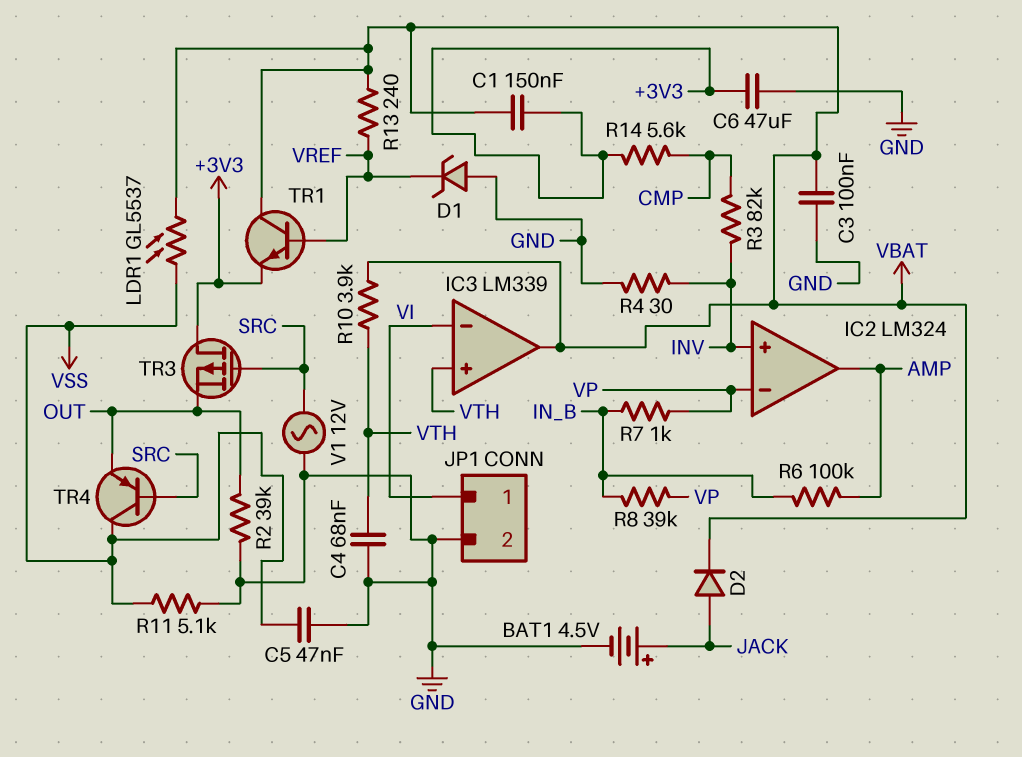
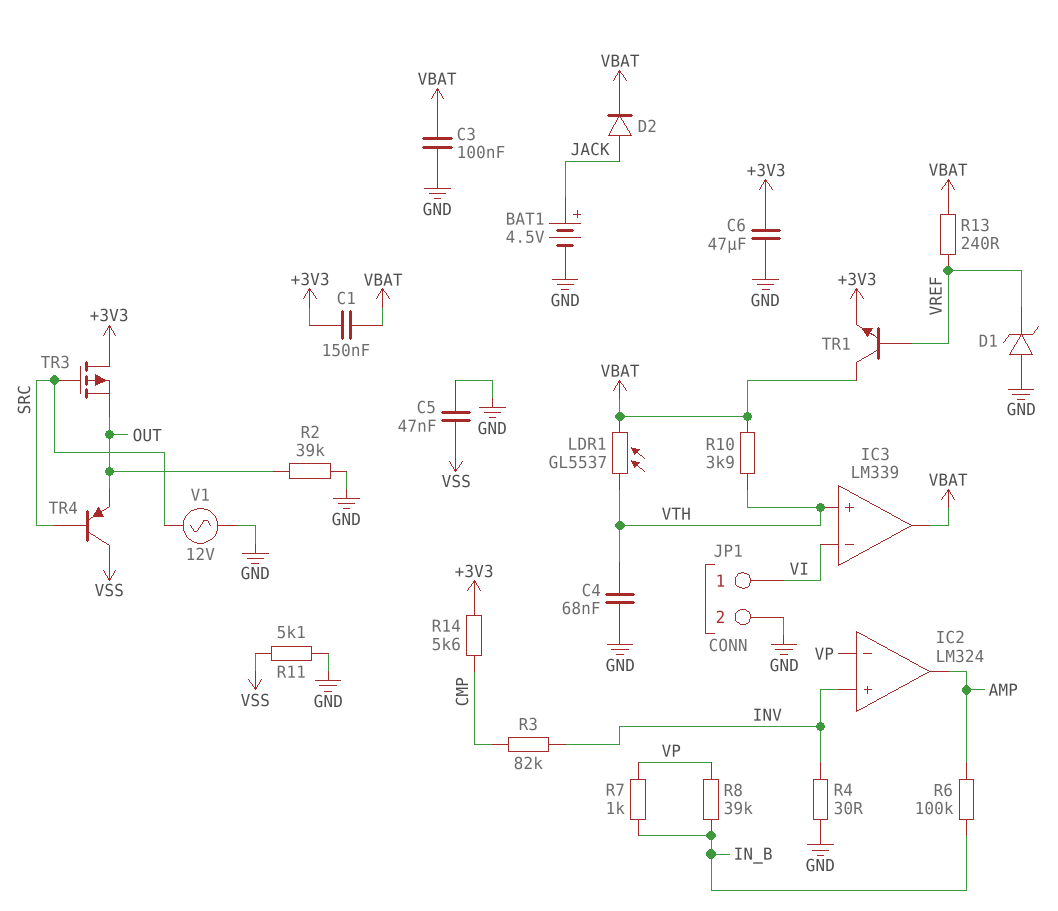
LDR1: GL5537 (VBAT, VSS) -> GL5537 (VBAT, VTH)

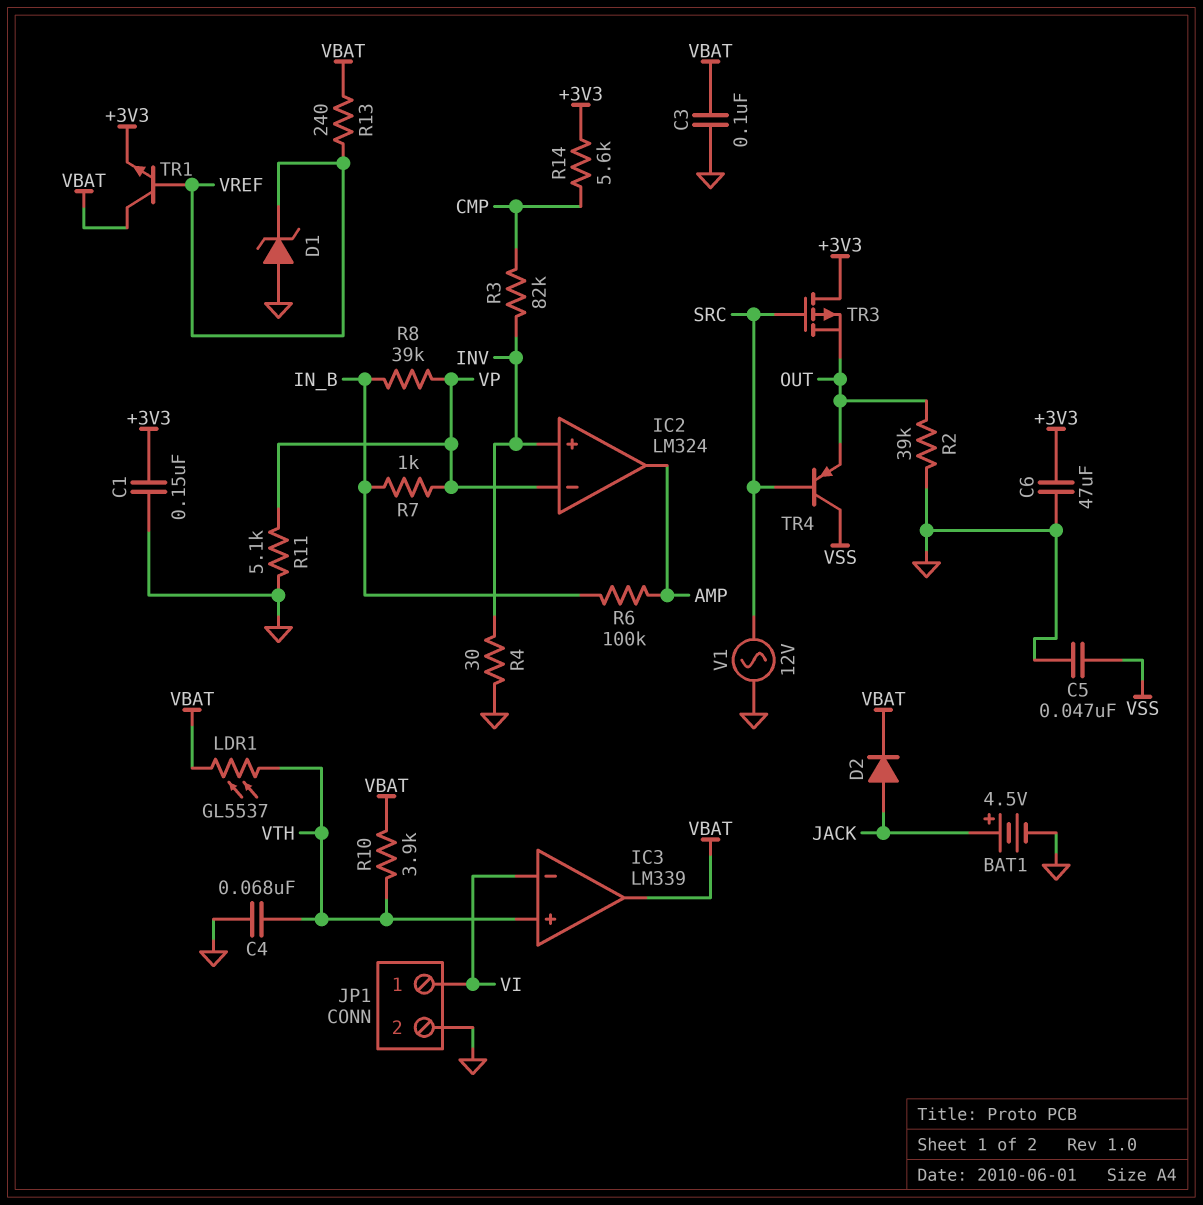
C1: 150nF (+3V3, VBAT) -> 150nF (+3V3, GND)
R11: 5.1k (GND, VSS) -> 5.1k (GND, VP)

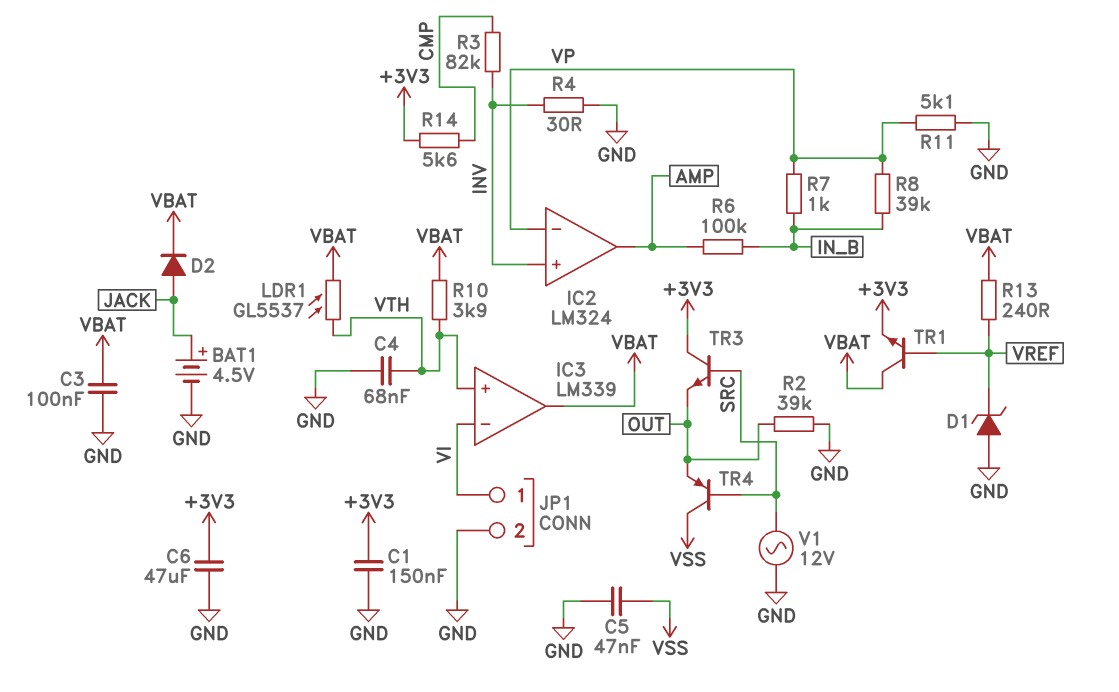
TR3: PMOS (G SRC, D +3V3, S OUT) -> NPN (B SRC, C +3V3, E OUT)

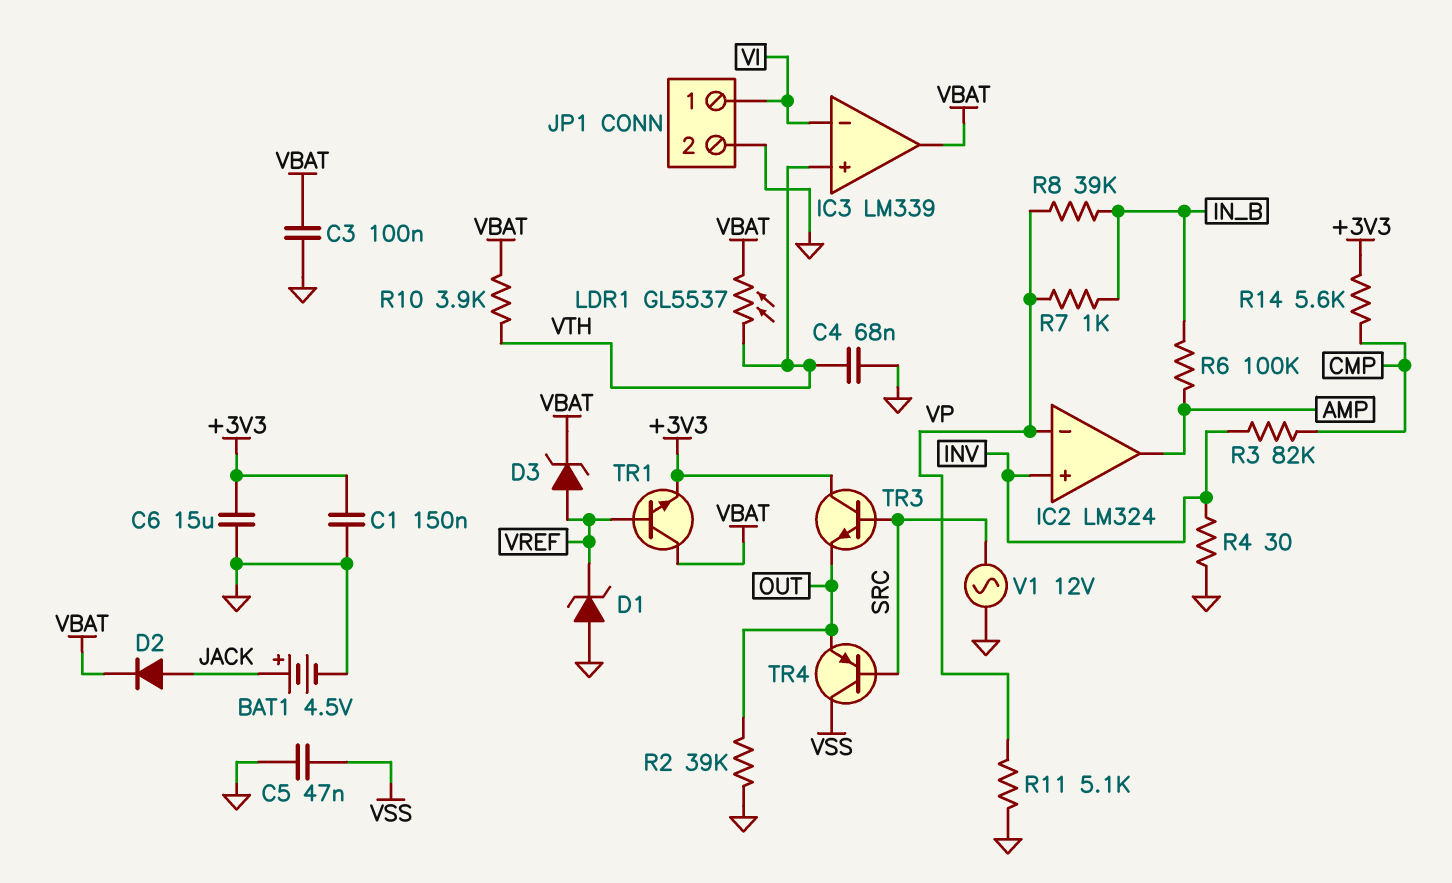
C6: 47uF (+3V3, GND) -> 15uF (+3V3, GND)
D3: none -> zener (A VREF, K VBAT)
R13: 240 (VBAT, VREF) -> none

